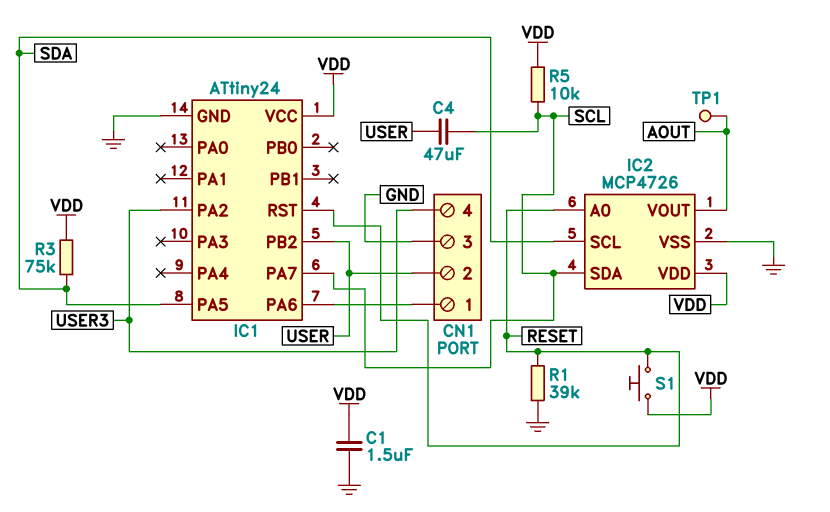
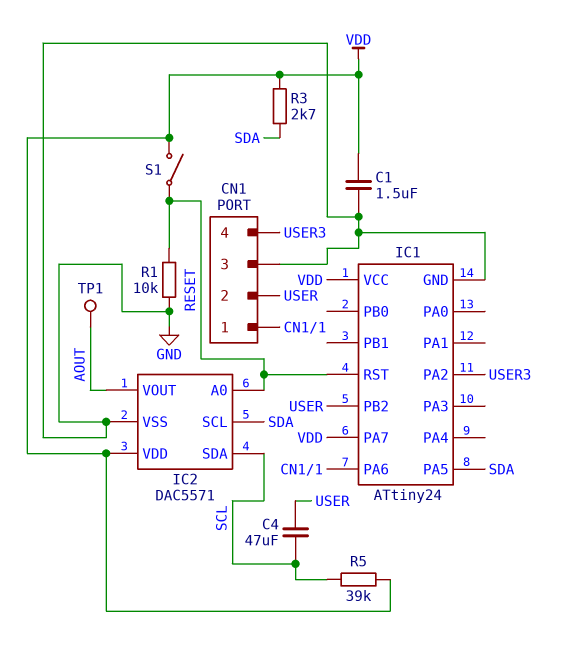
IC1 pin PA7: SCL -> VDD
IC2: MCP4726 -> DAC5571
R1: 39k (GND, RESET) -> 10k (GND, RESET)
R3: 75k (SDA, VDD) -> 2.7k (SDA, VDD)
R5: 10k (SCL, VDD) -> 39k (SCL, VDD)
S1: button (RESET, VDD) -> switch (RESET, VDD)

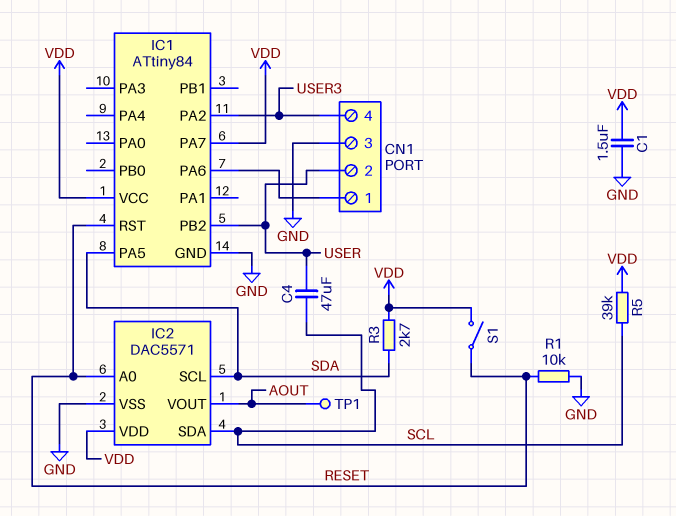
IC1: ATtiny24 -> ATtiny84

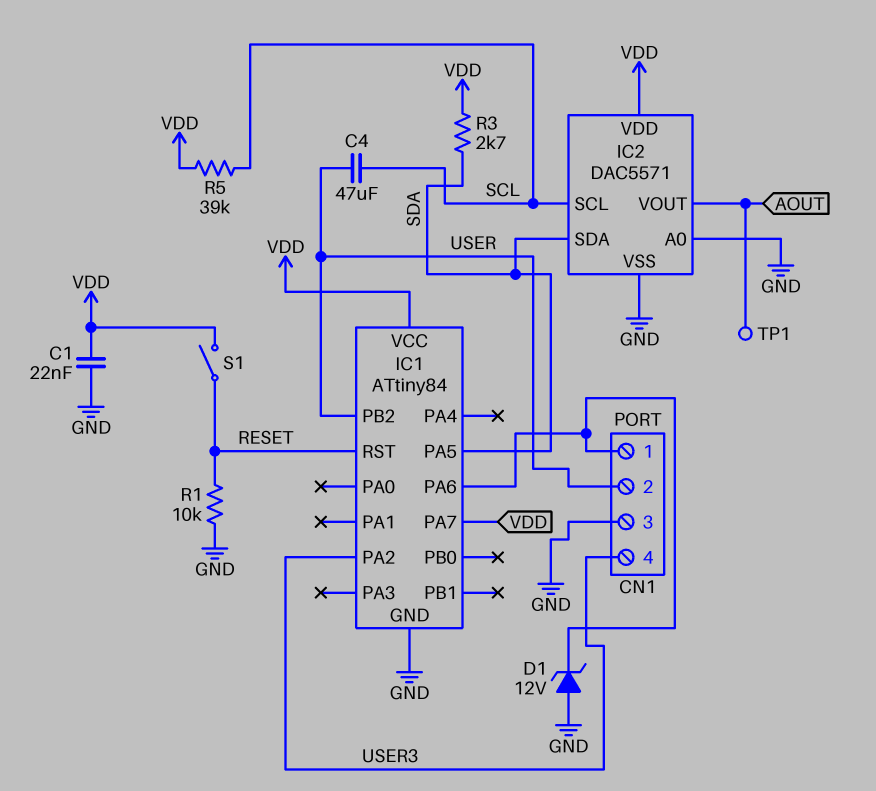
C1: 1.5uF (GND, VDD) -> 22nF (GND, VDD)
D1: none -> zener 12V (A GND, K CN1/1)
IC2 pin A0: RESET -> GND
IC2 pin SCL: SDA -> SCL
IC2 pin SDA: SCL -> SDA

